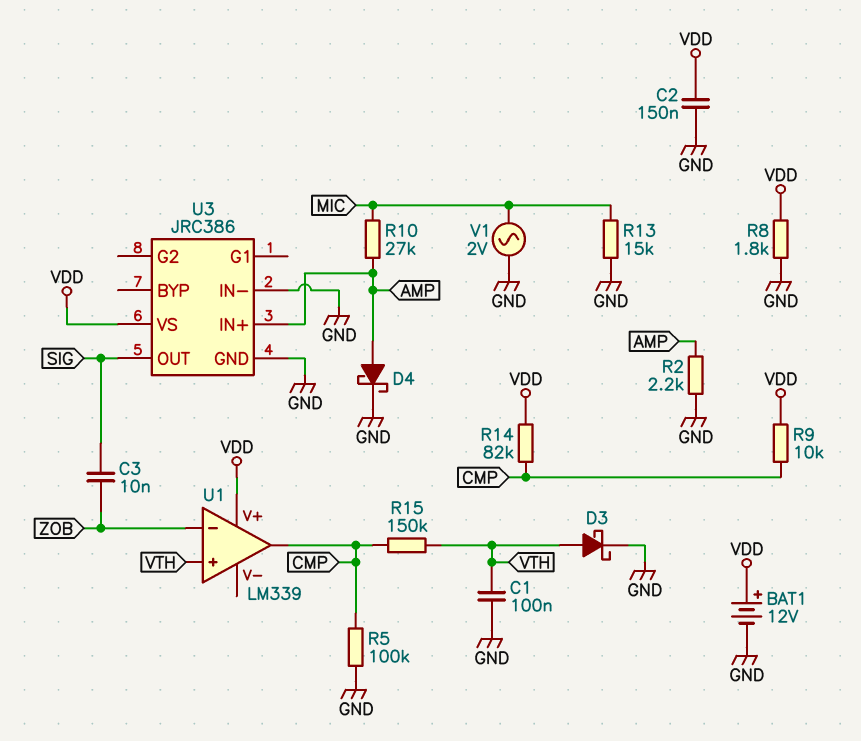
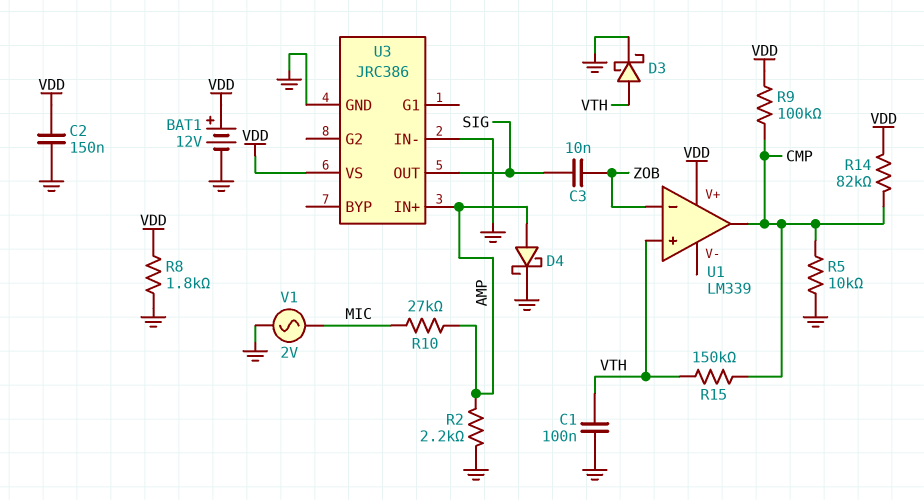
R5: 100k (CMP, GND) -> 10k (CMP, GND)
R9: 10k (CMP, VDD) -> 100k (CMP, VDD)
R13: 15k (GND, MIC) -> none

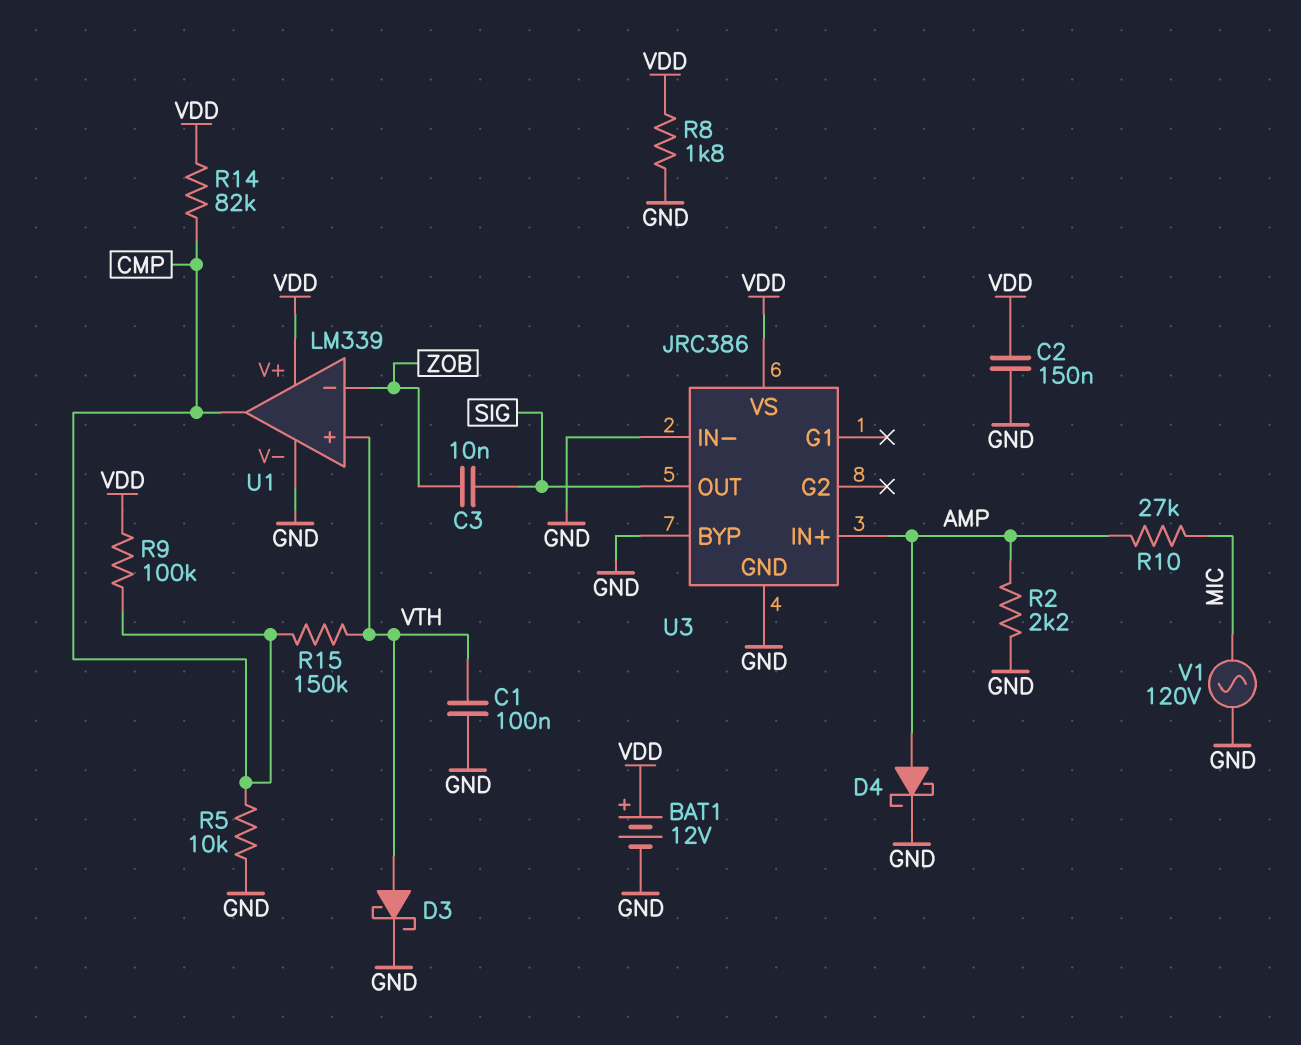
U1 pin V-: none -> GND
U3 pin BYP: none -> GND
V1: AC 2V (GND, MIC) -> AC 120V (GND, MIC)

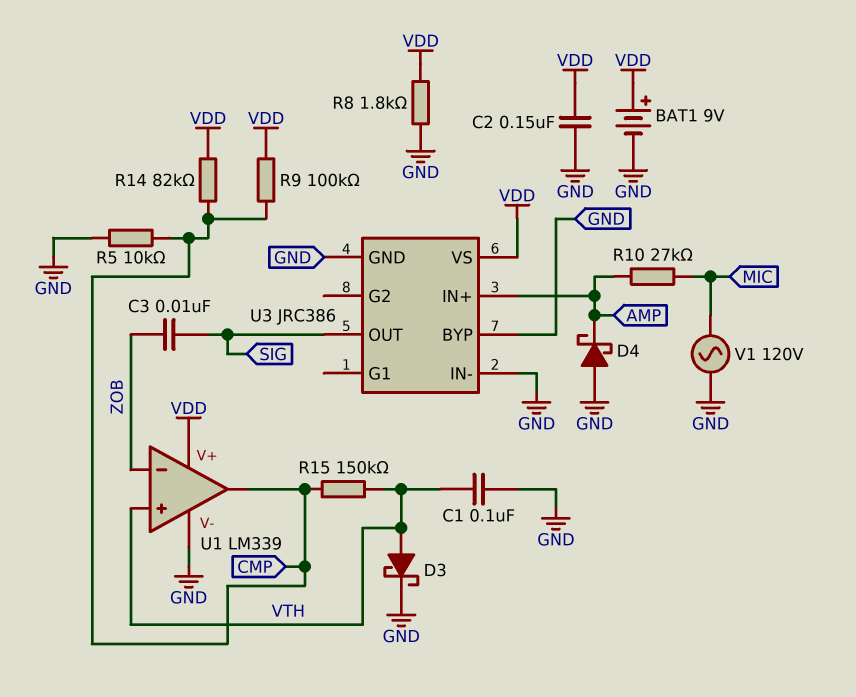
BAT1: 12V (plus VDD, minus GND) -> 9V (plus VDD, minus GND)
D4: schottky (A AMP, K GND) -> schottky (A GND, K AMP)
R2: 2.2k (AMP, GND) -> none

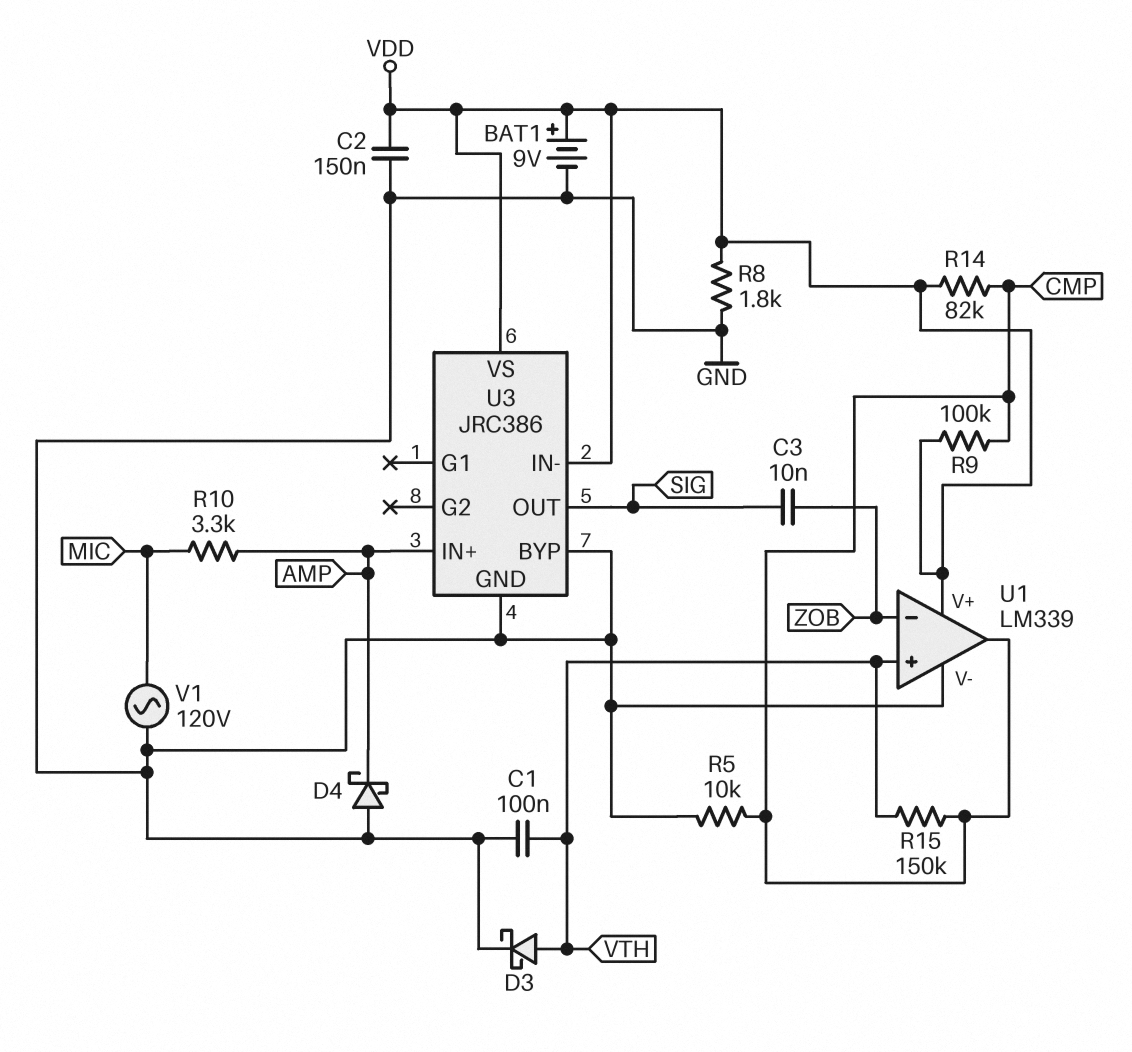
R10: 27k (AMP, MIC) -> 3.3k (AMP, MIC)
U3 pin IN-: GND -> VDD

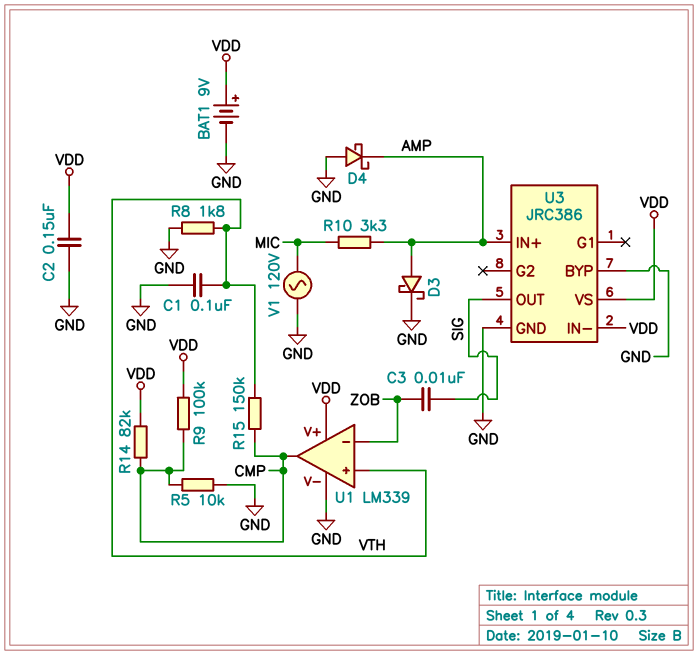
D3: schottky (A VTH, K GND) -> schottky (A AMP, K GND)
R8: 1.8k (GND, VDD) -> 1.8k (GND, VTH)

